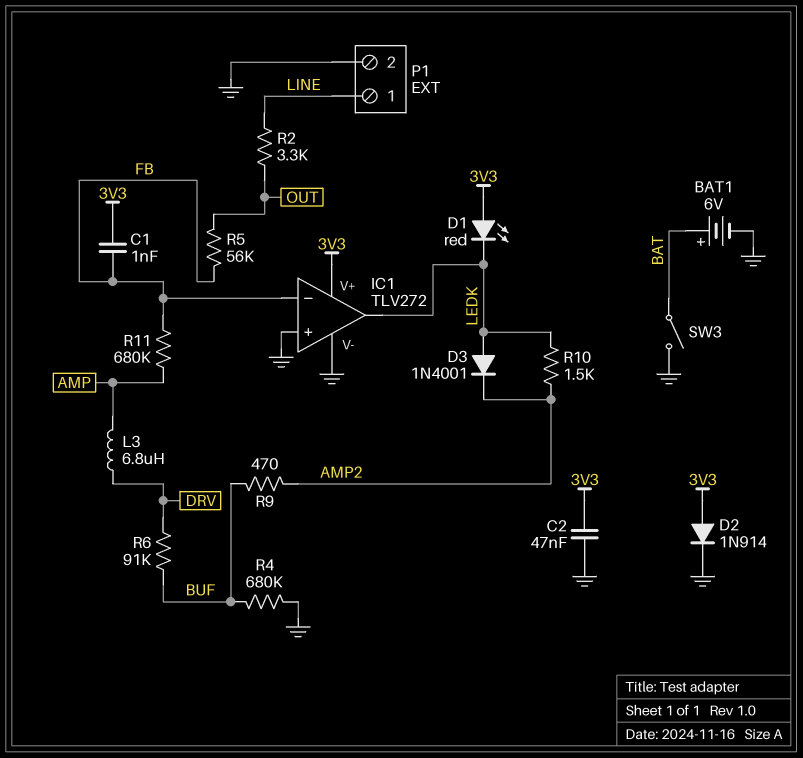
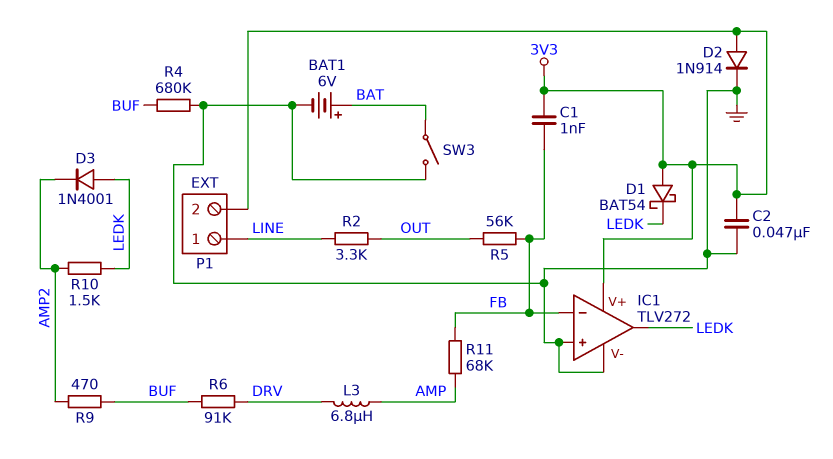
D1: LED red (A 3V3, K LEDK) -> schottky BAT54 (A 3V3, K LEDK)
P1 pin 2: GND -> 3V3
R11: 680k (AMP, FB) -> 68k (AMP, FB)

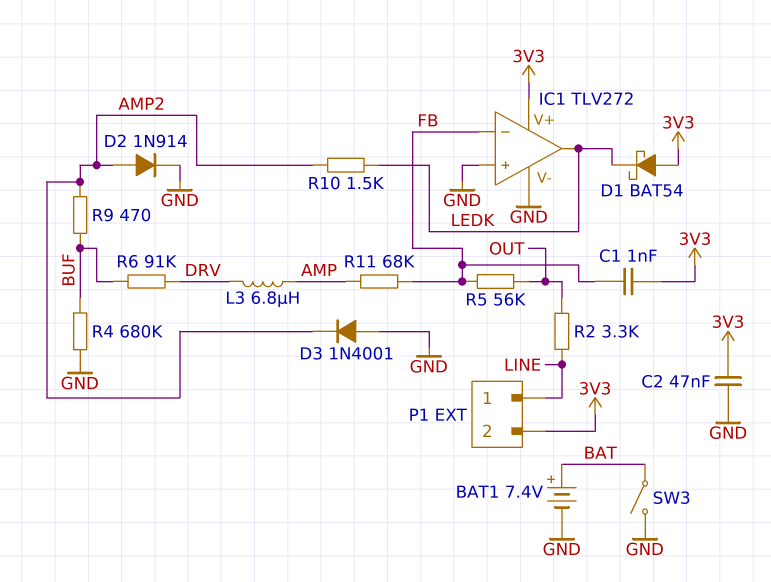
BAT1: 6V (plus BAT, minus GND) -> 7.4V (plus BAT, minus GND)
D2: diode 1N914 (A 3V3, K GND) -> diode 1N914 (A AMP2, K GND)
D3: diode 1N4001 (A LEDK, K AMP2) -> diode 1N4001 (A GND, K AMP2)

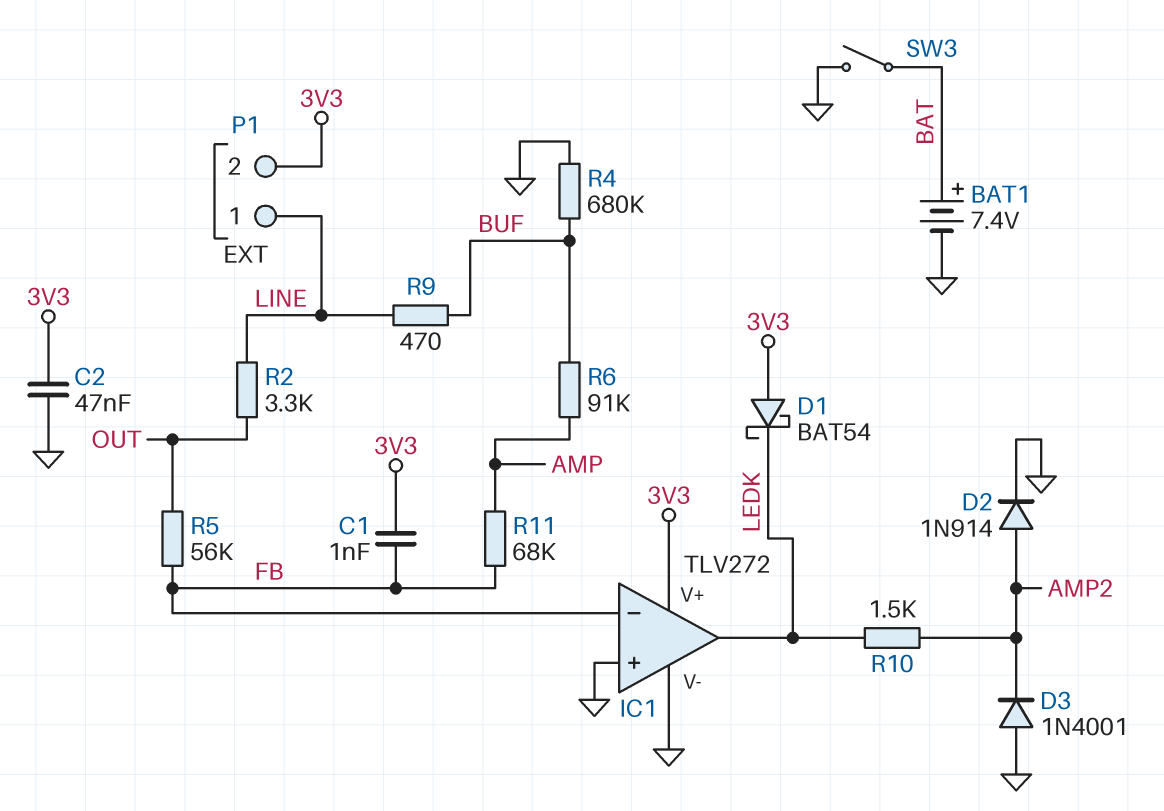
L3: 6.8uH (AMP, DRV) -> none
R6: 91k (BUF, DRV) -> 91k (AMP, BUF)
R9: 470 (AMP2, BUF) -> 470 (BUF, LINE)

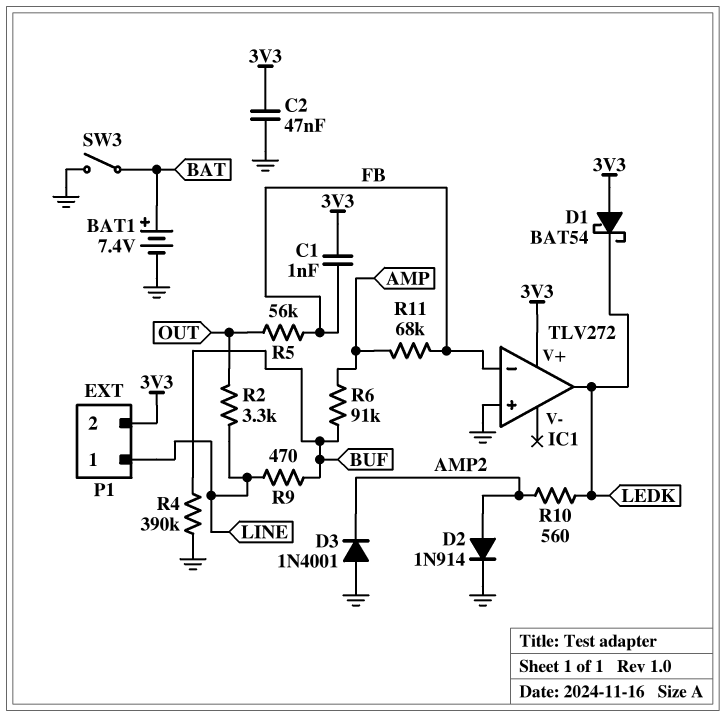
IC1 pin V-: GND -> none
R4: 680k (BUF, GND) -> 390k (BUF, GND)
R10: 1.5k (AMP2, LEDK) -> 560 (AMP2, LEDK)

